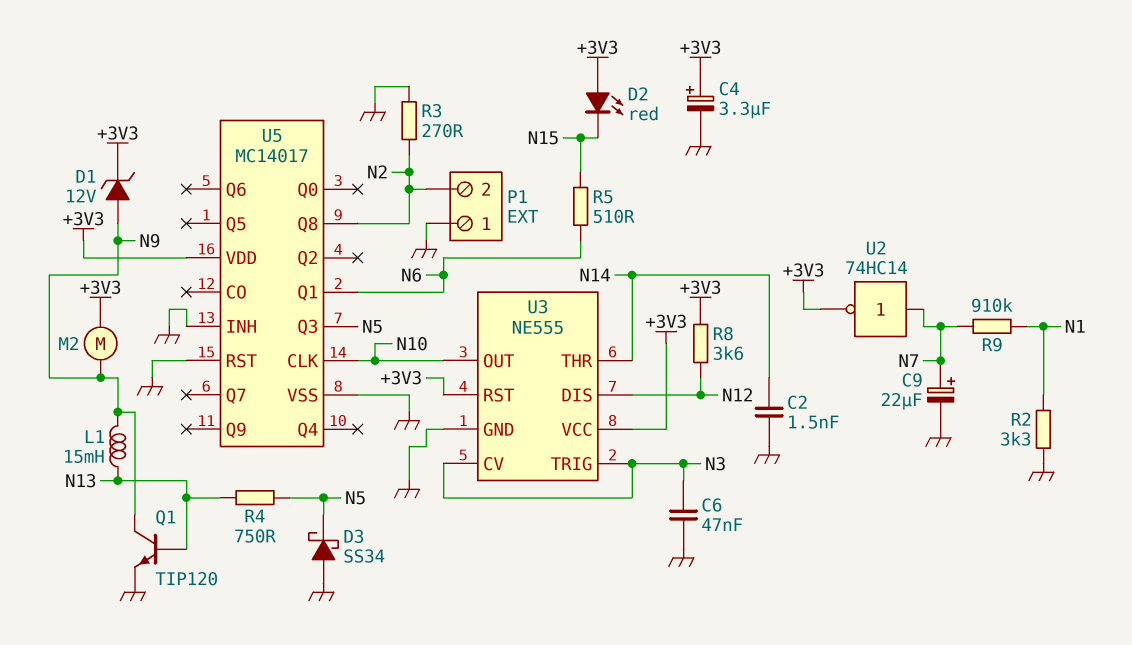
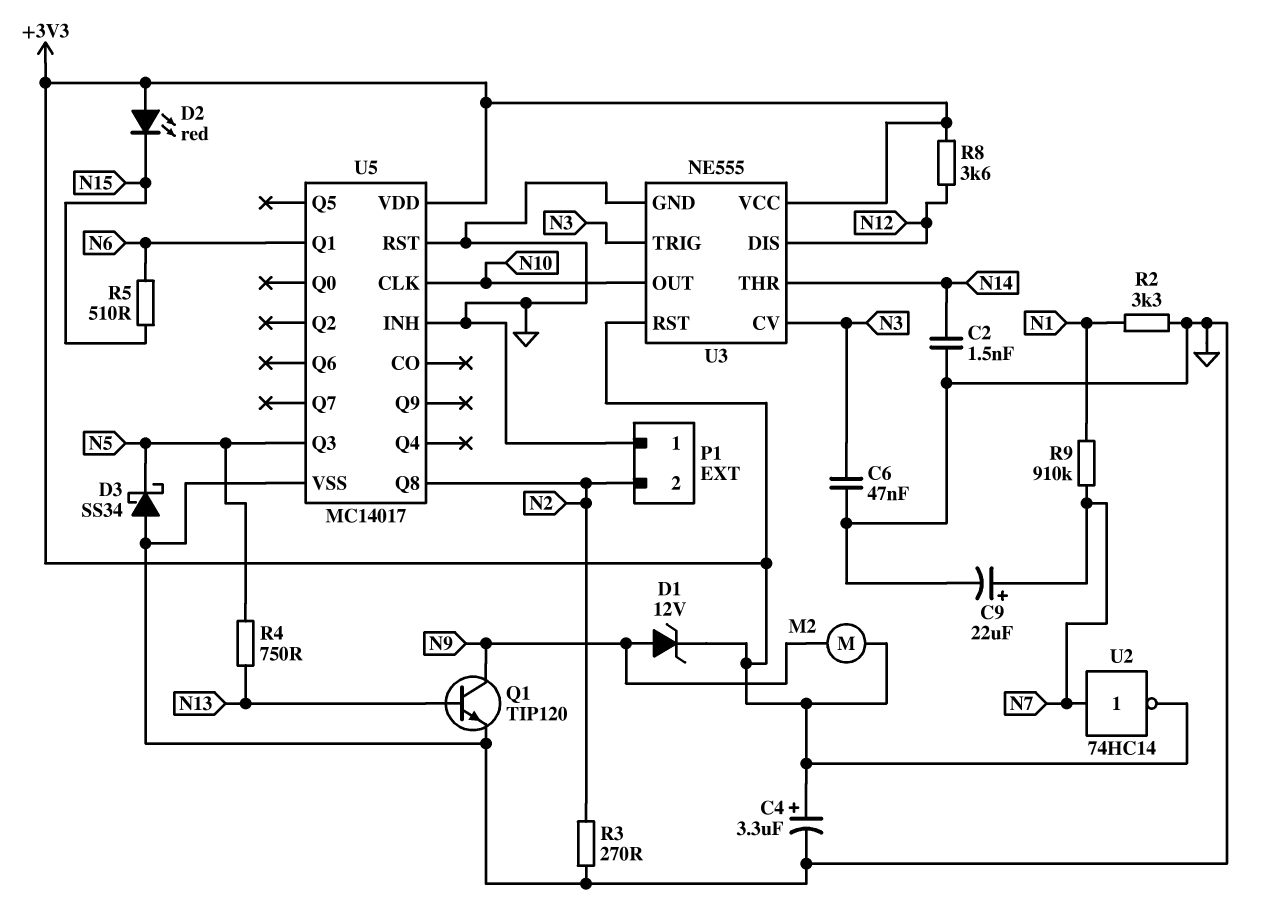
L1: 15mH (N9, N13) -> none

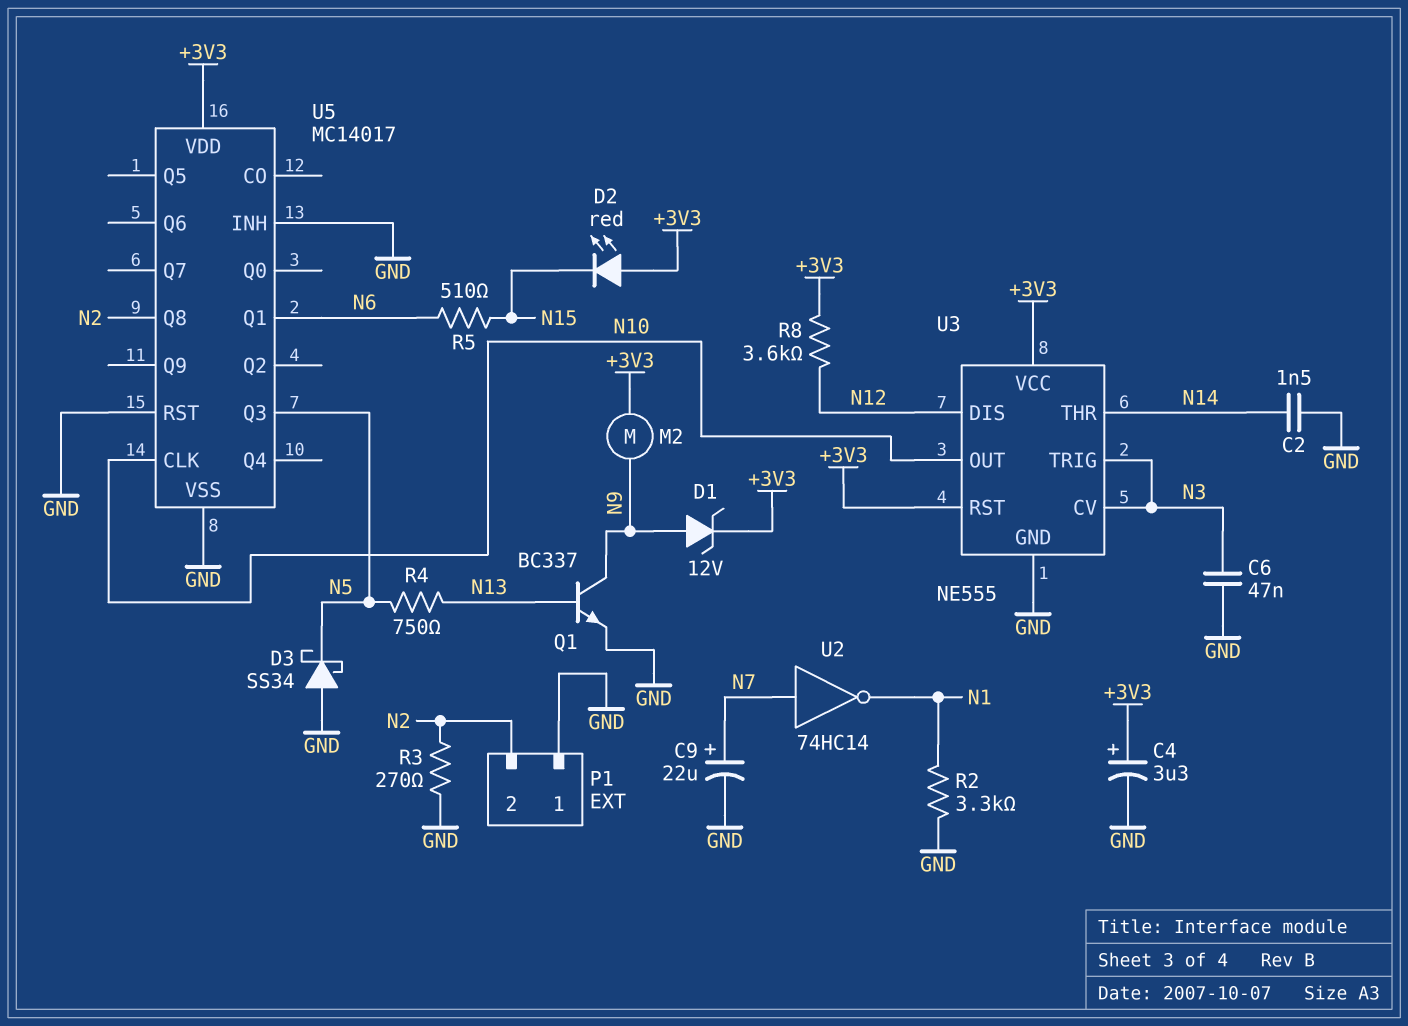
Q1: NPN TIP120 (B N13, C N9, E GND) -> NPN BC337 (B N13, C N9, E GND)
R9: 910k (N1, N7) -> none
U2: NOT 74HC14 (in N7, out +3V3) -> NOT 74HC14 (in N7, out N1)

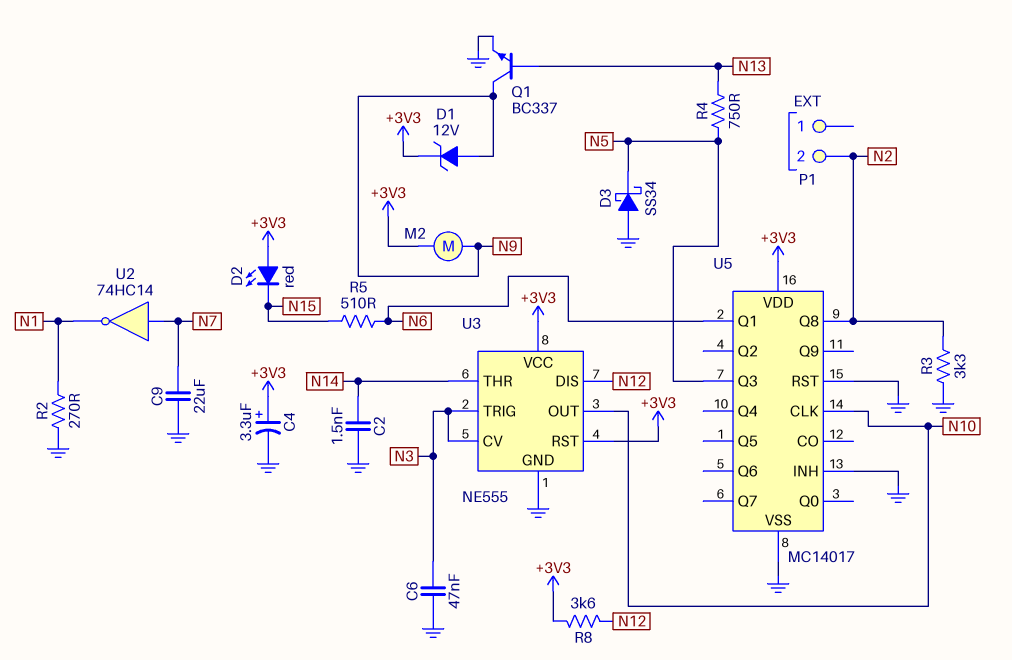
C9: 22uF (plus N7, minus GND) -> 22uF (GND, N7)
P1 pin 1: GND -> none
R2: 3.3k (GND, N1) -> 270 (GND, N1)
R3: 270 (GND, N2) -> 3.3k (GND, N2)

